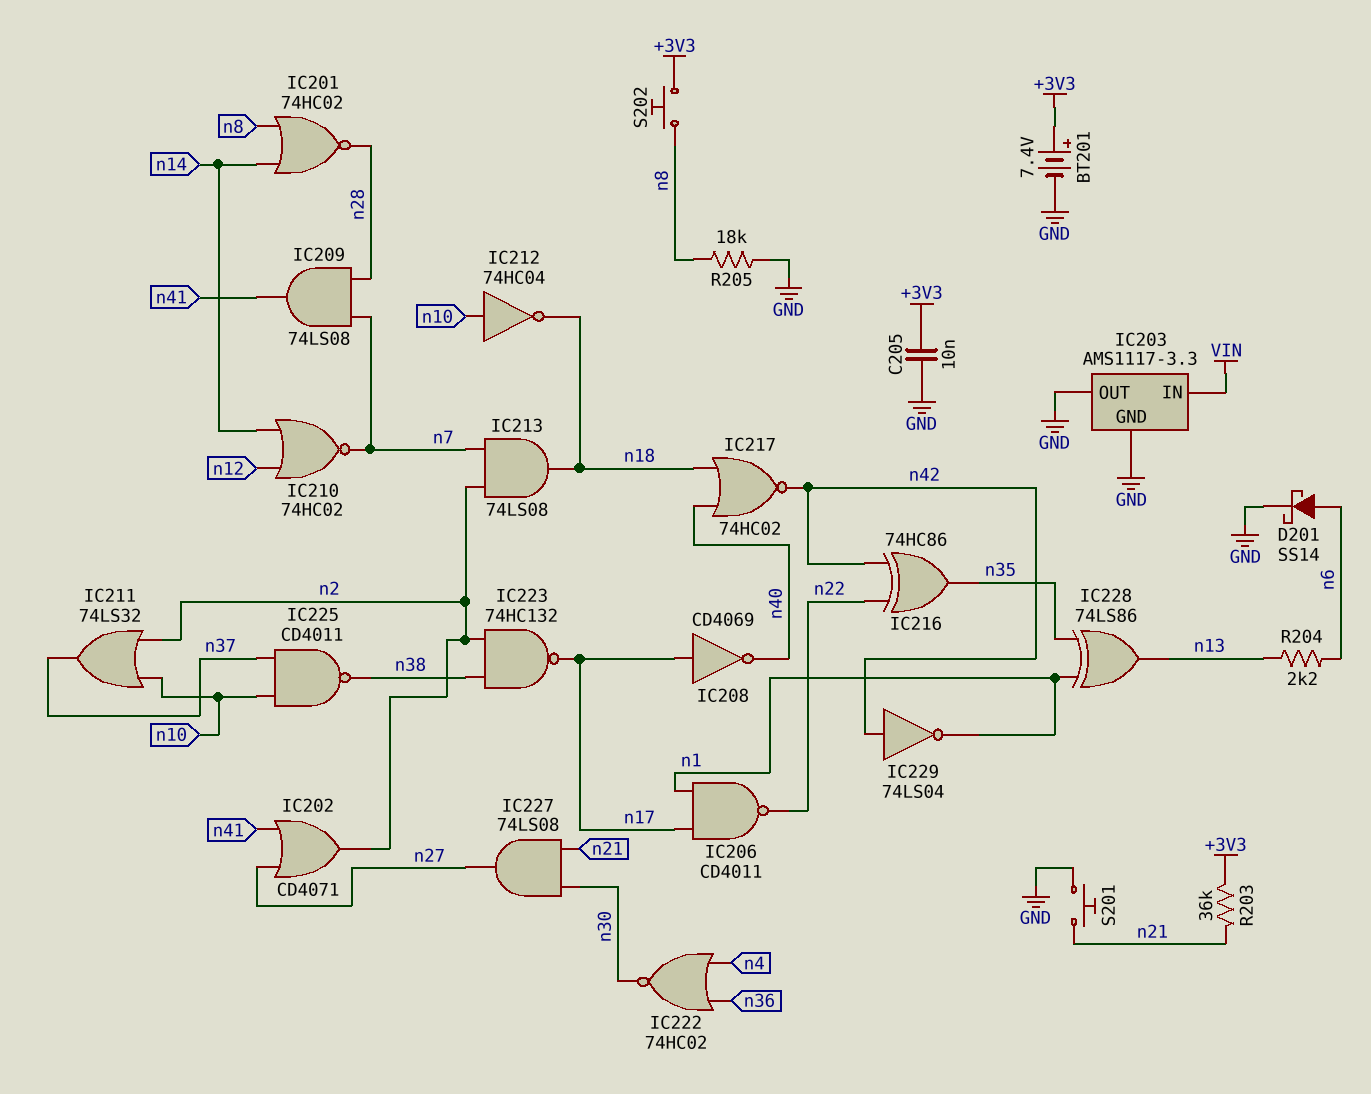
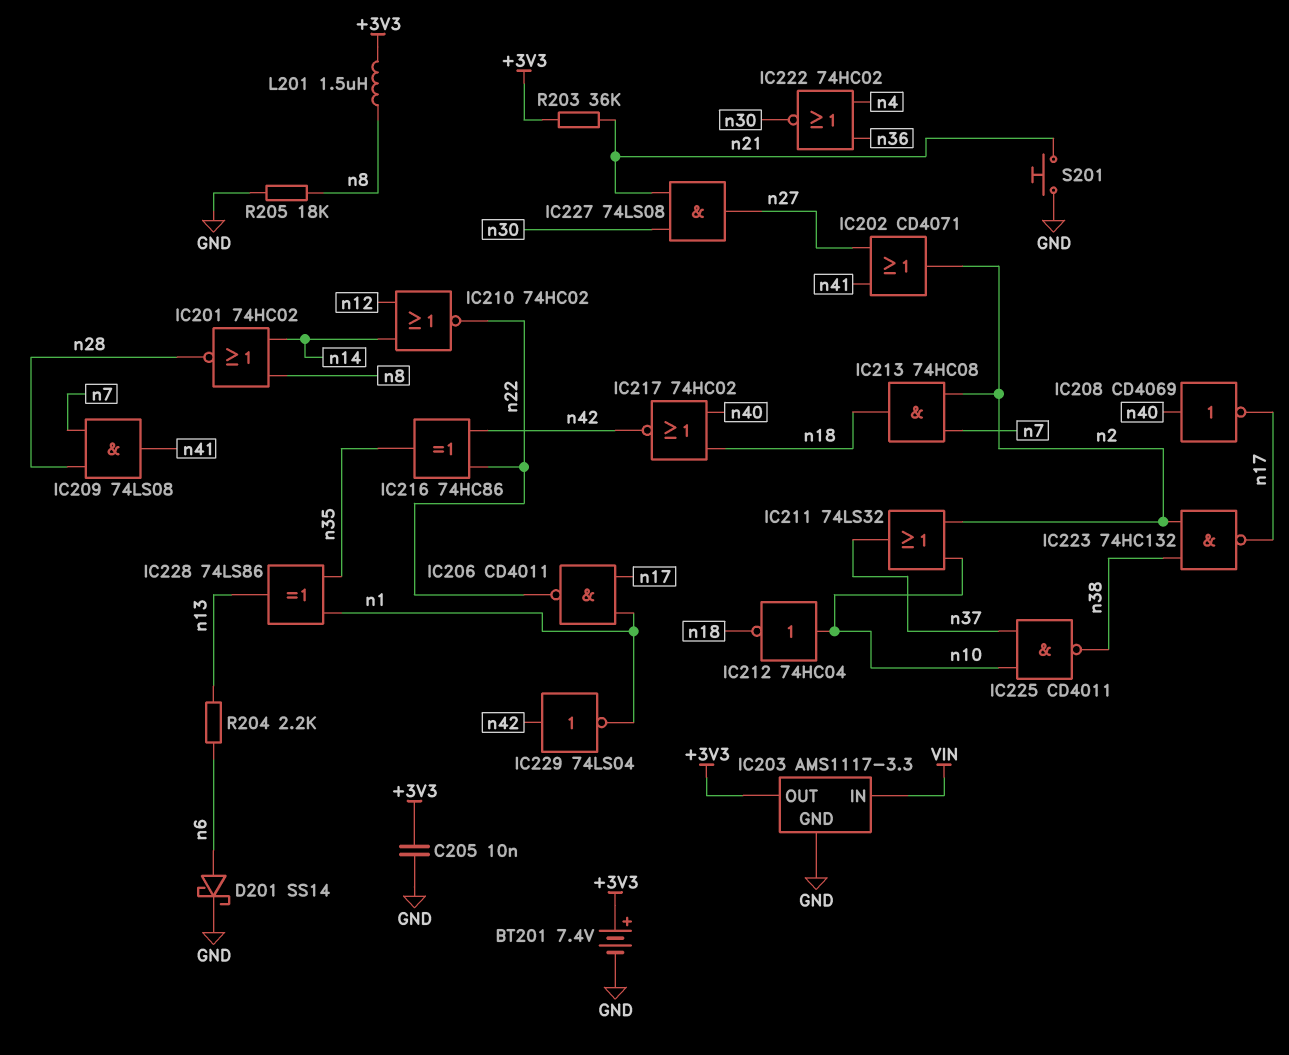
IC203 pin OUT: GND -> +3V3
IC208: NOT CD4069 (in n17, out n40) -> NOT CD4069 (in n40, out n17)
IC210: NOR 74HC02 (in n12, in n14, out n7) -> NOR 74HC02 (in n12, in n14, out n22)
IC213: AND 74LS08 (in n2, in n7, out n18) -> AND 74HC08 (in n2, in n7, out n18)
L201: none -> 1.5uH (+3V3, n8)
S202: button (+3V3, n8) -> none

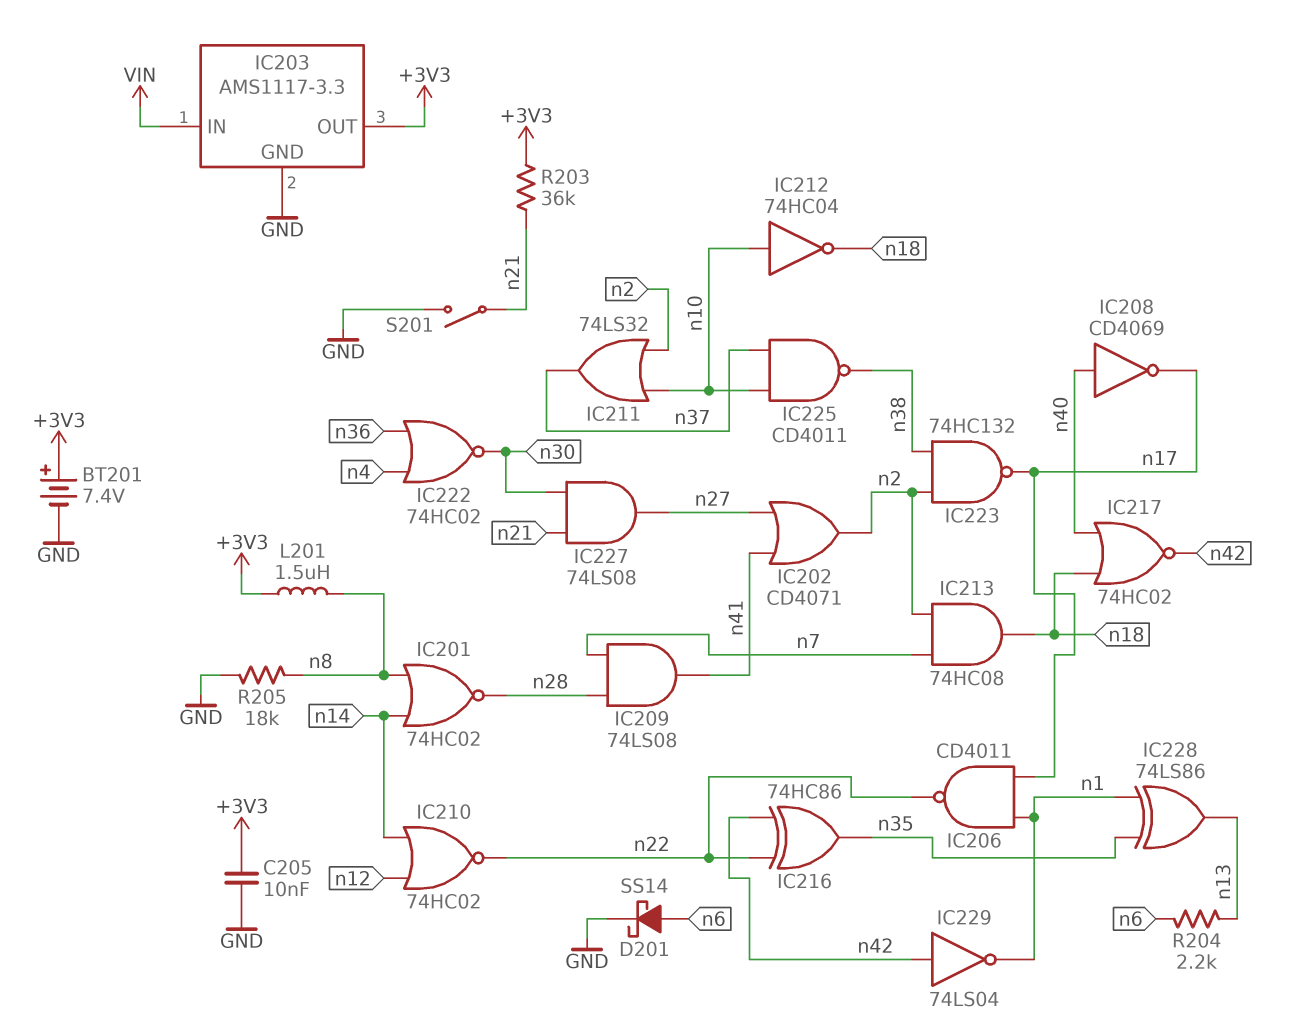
S201: button (GND, n21) -> switch (GND, n21)

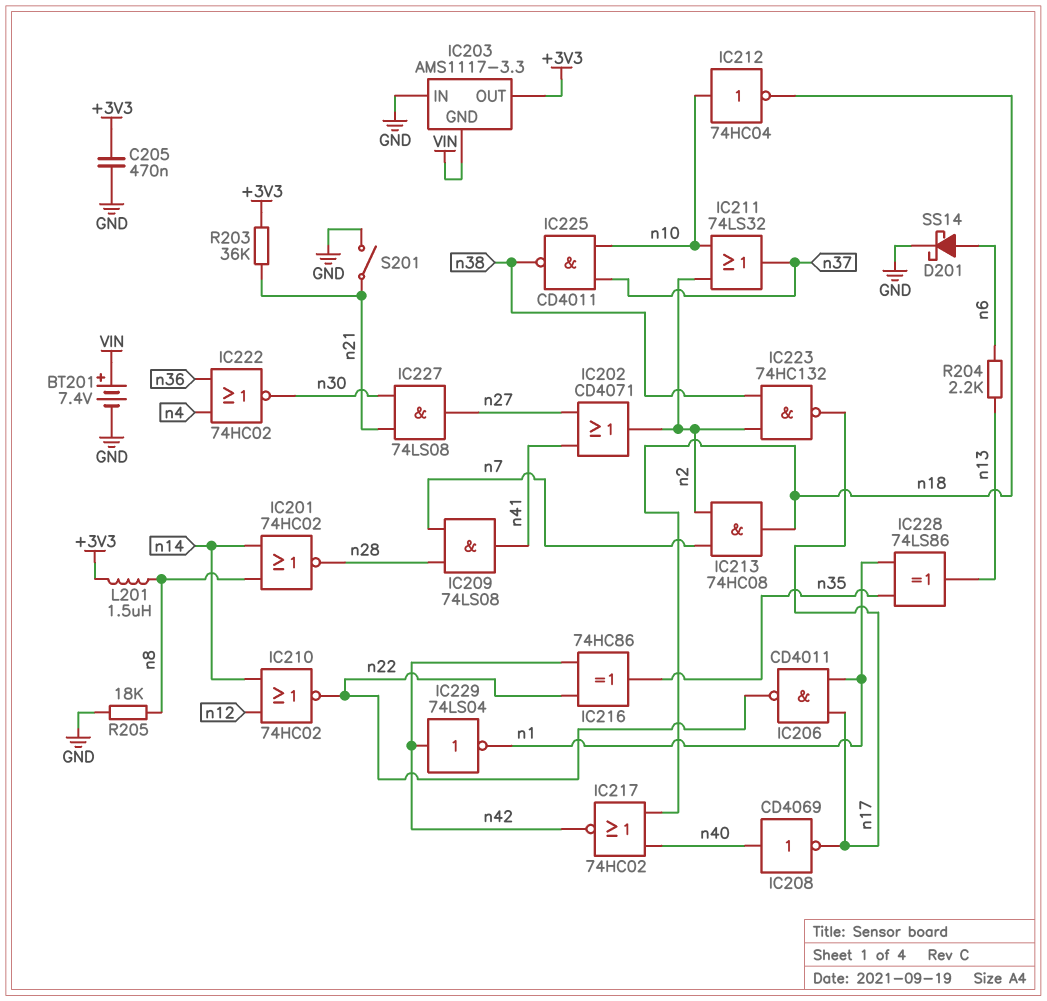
BT201: 7.4V (plus +3V3, minus GND) -> 7.4V (plus VIN, minus GND)
C205: 10nF (+3V3, GND) -> 470nF (+3V3, GND)
IC203 pin GND: GND -> VIN
IC203 pin IN: VIN -> GND

